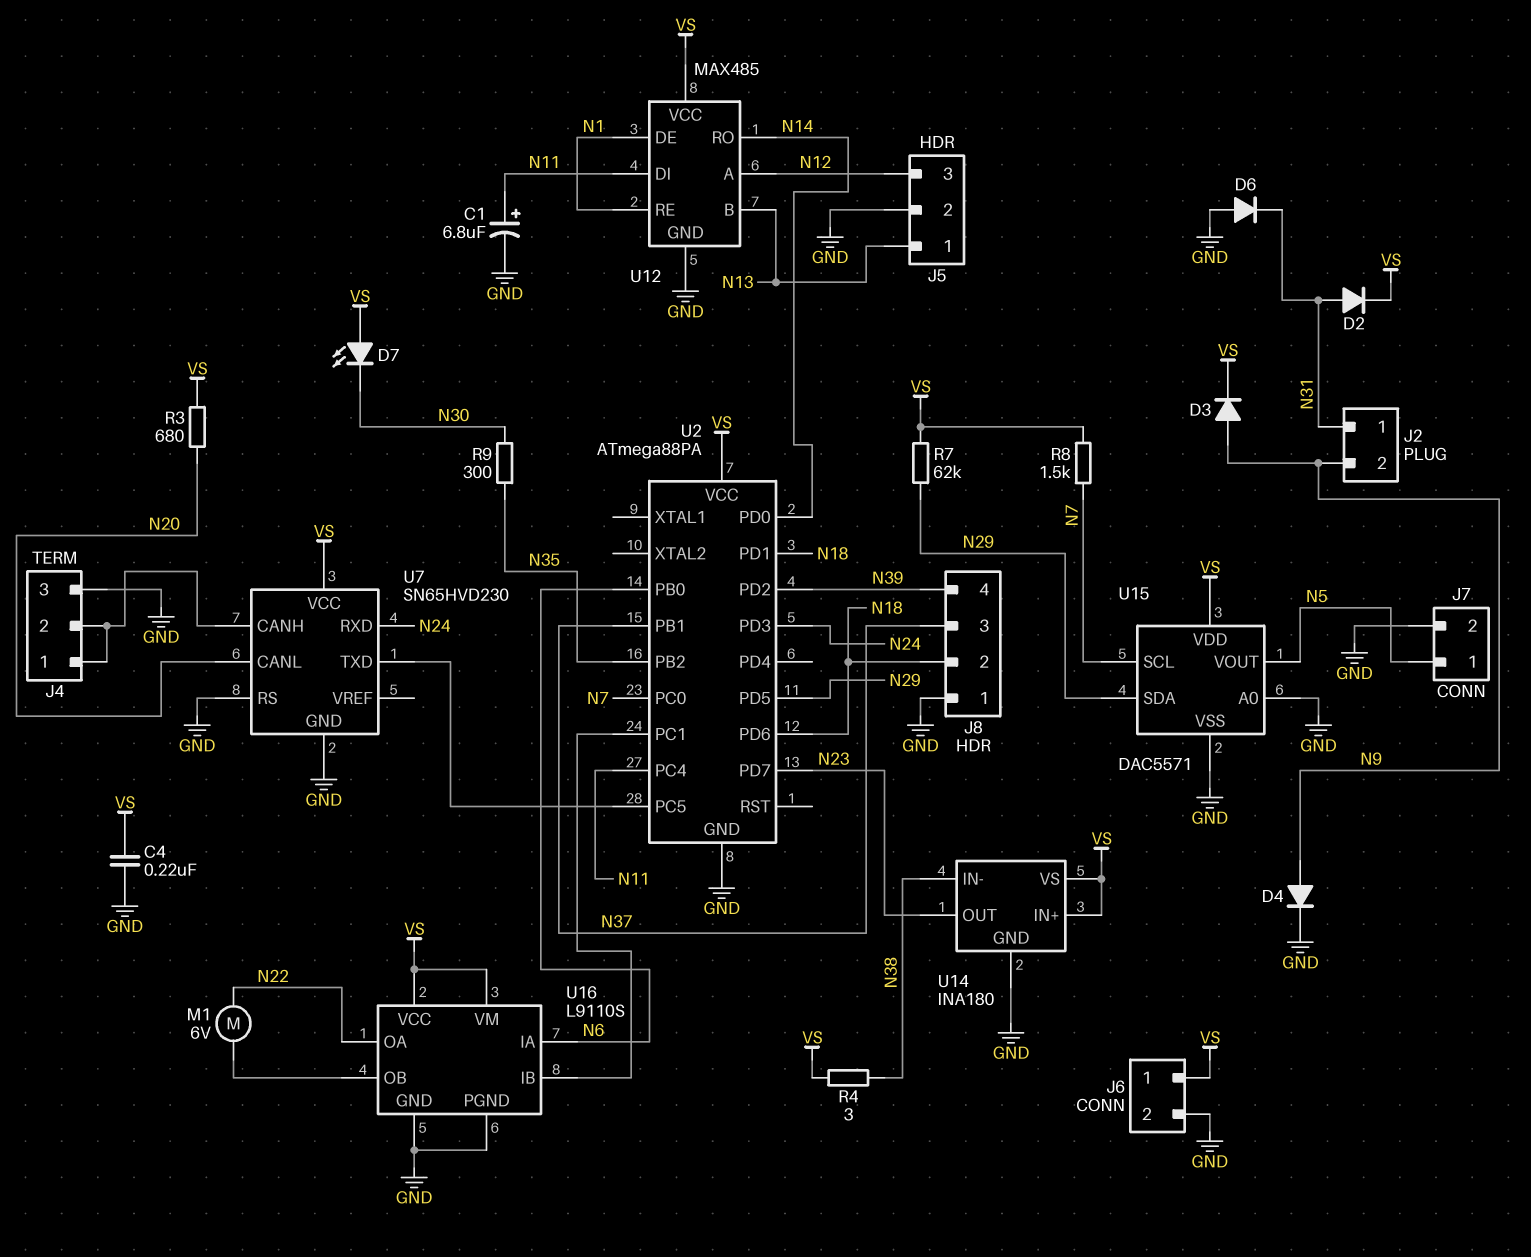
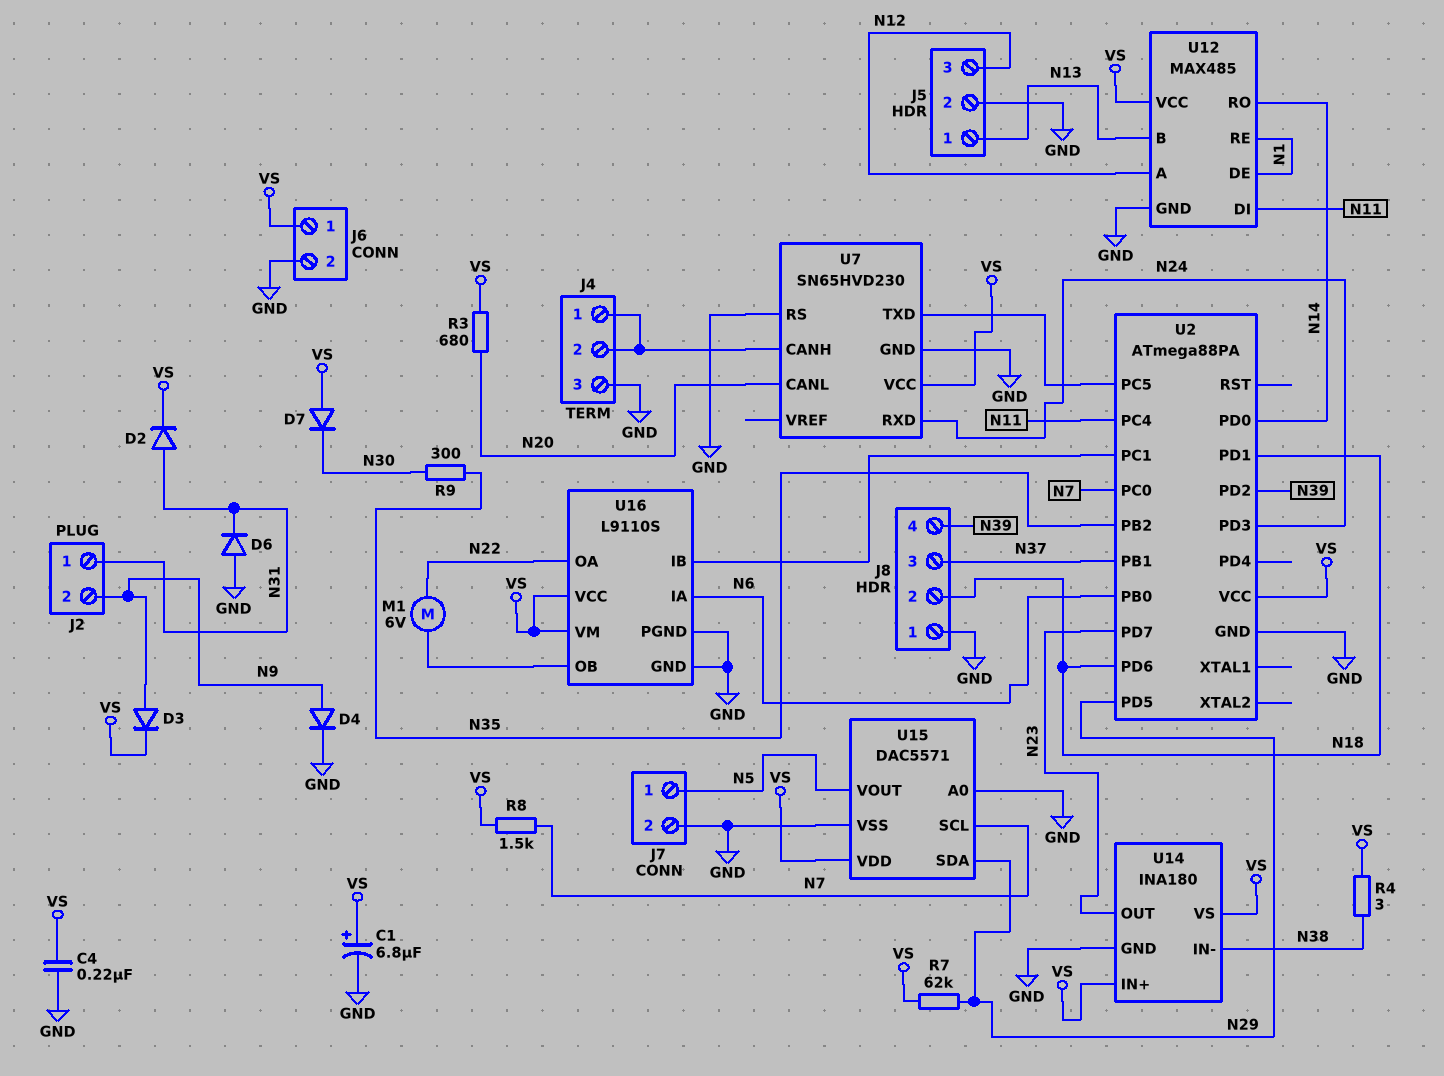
C1: 6.8uF (plus N11, minus GND) -> 6.8uF (plus VS, minus GND)
D7: LED (A VS, K N30) -> diode (A VS, K N30)

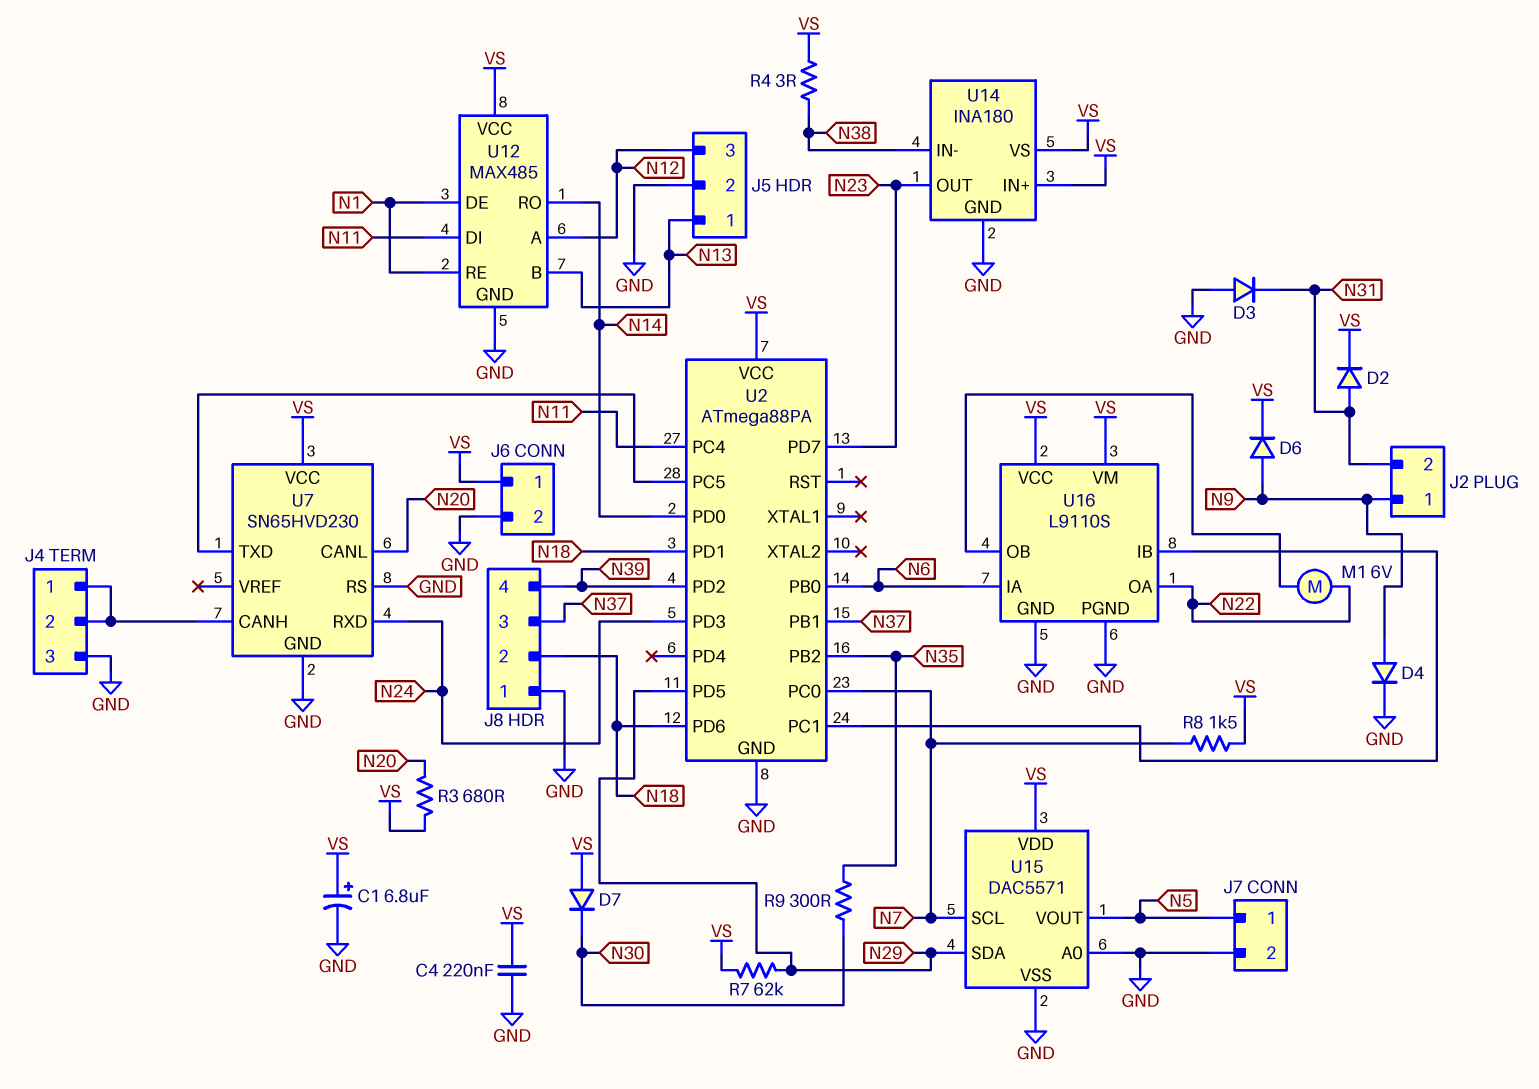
D3: diode (A N9, K VS) -> diode (A GND, K N31)
D6: diode (A GND, K N31) -> diode (A N9, K VS)
J2 pin 1: N31 -> N9
J2 pin 2: N9 -> N31

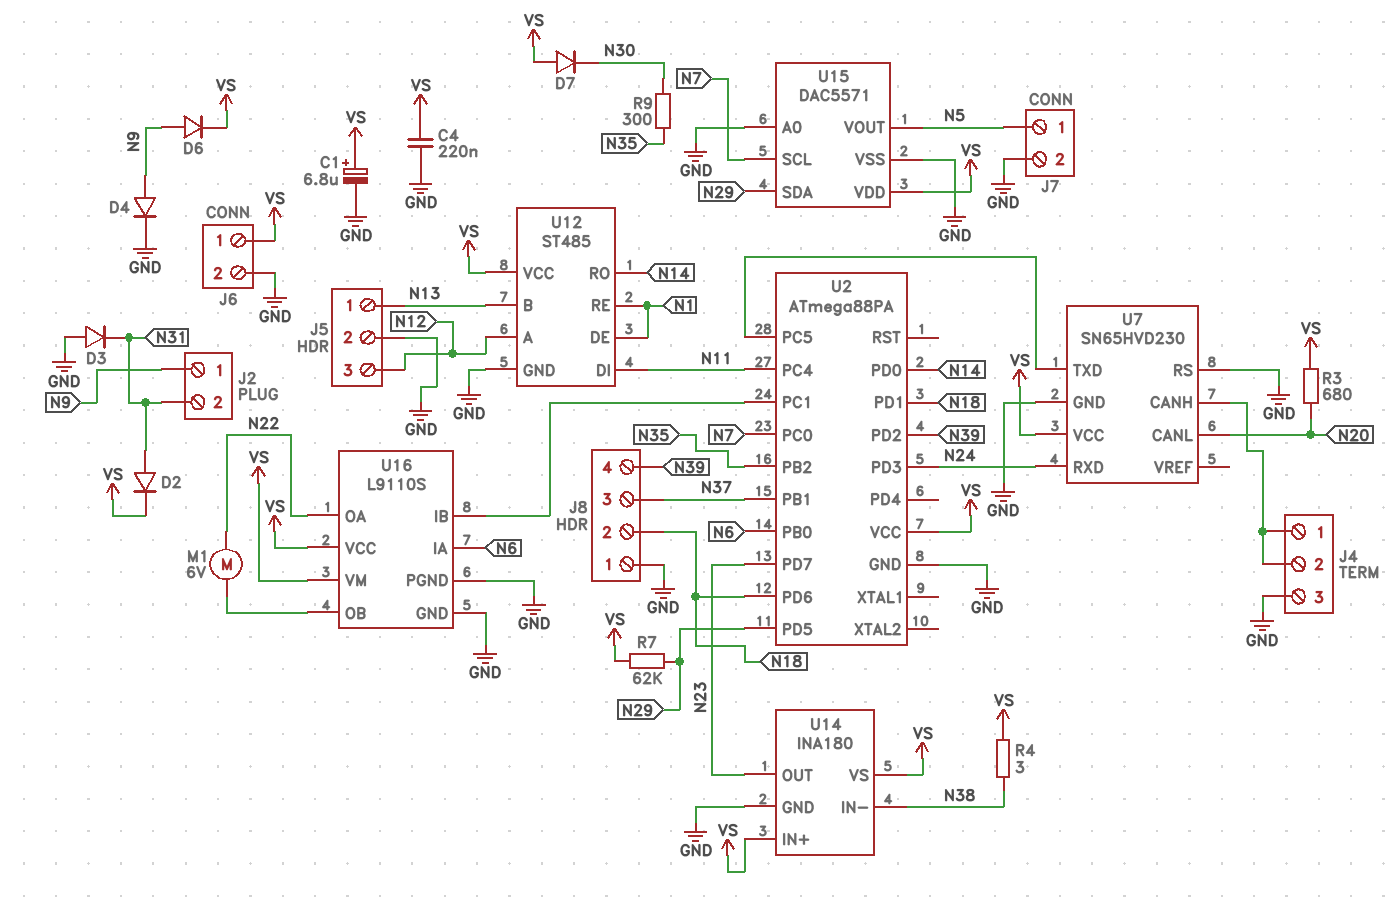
R8: 1.5k (N7, VS) -> none
U12: MAX485 -> ST485

